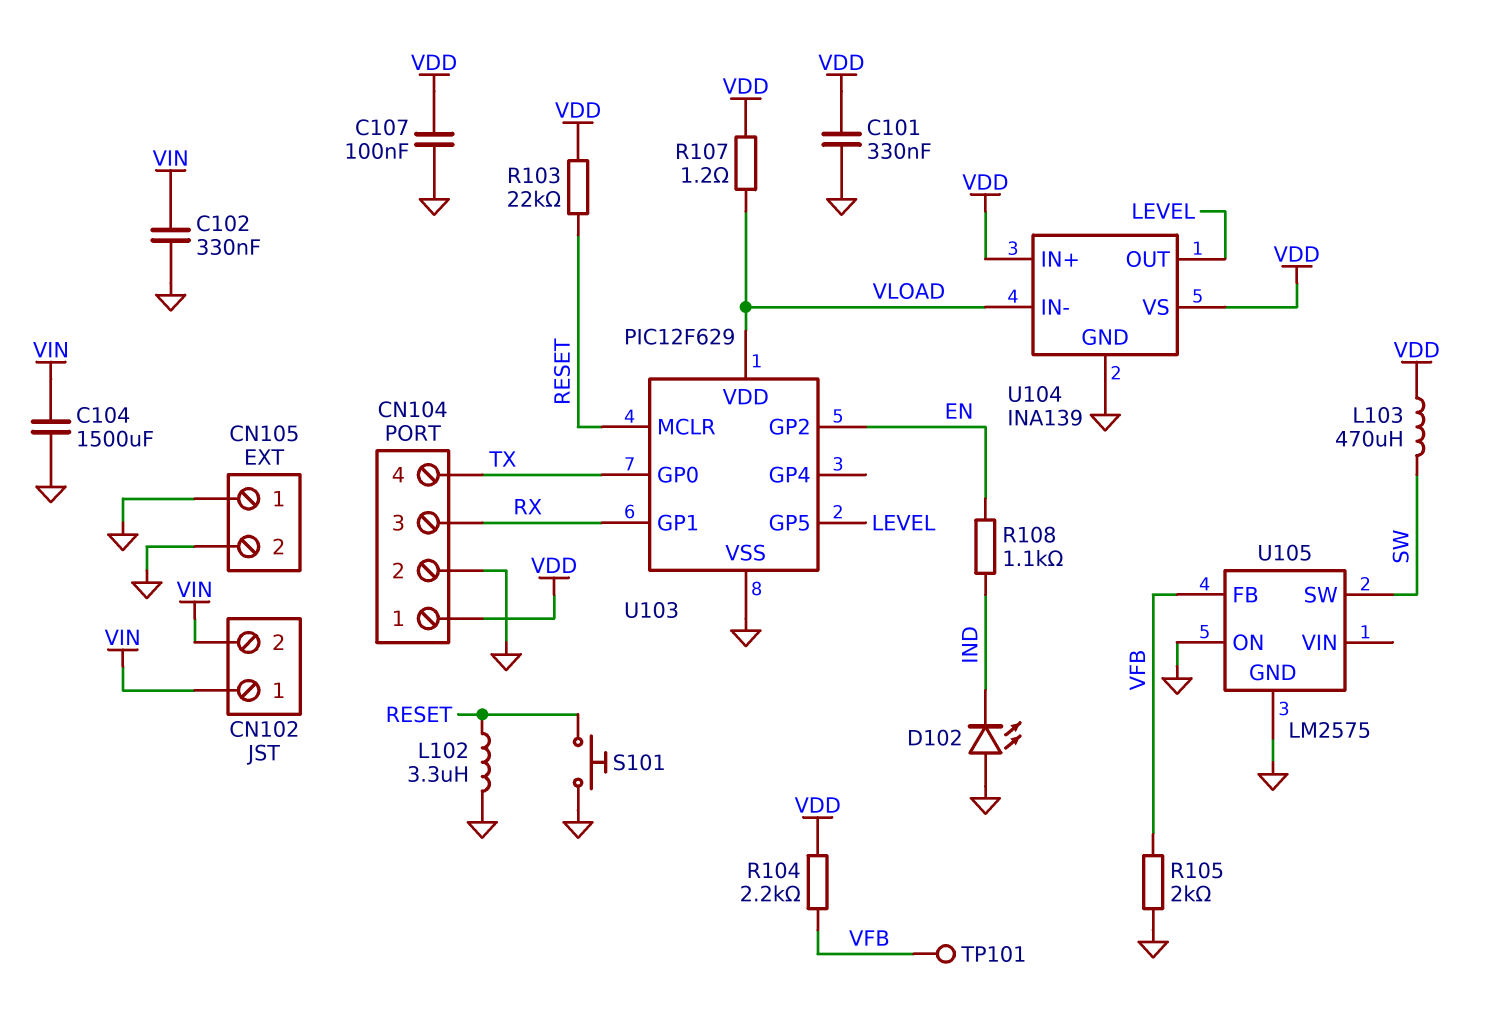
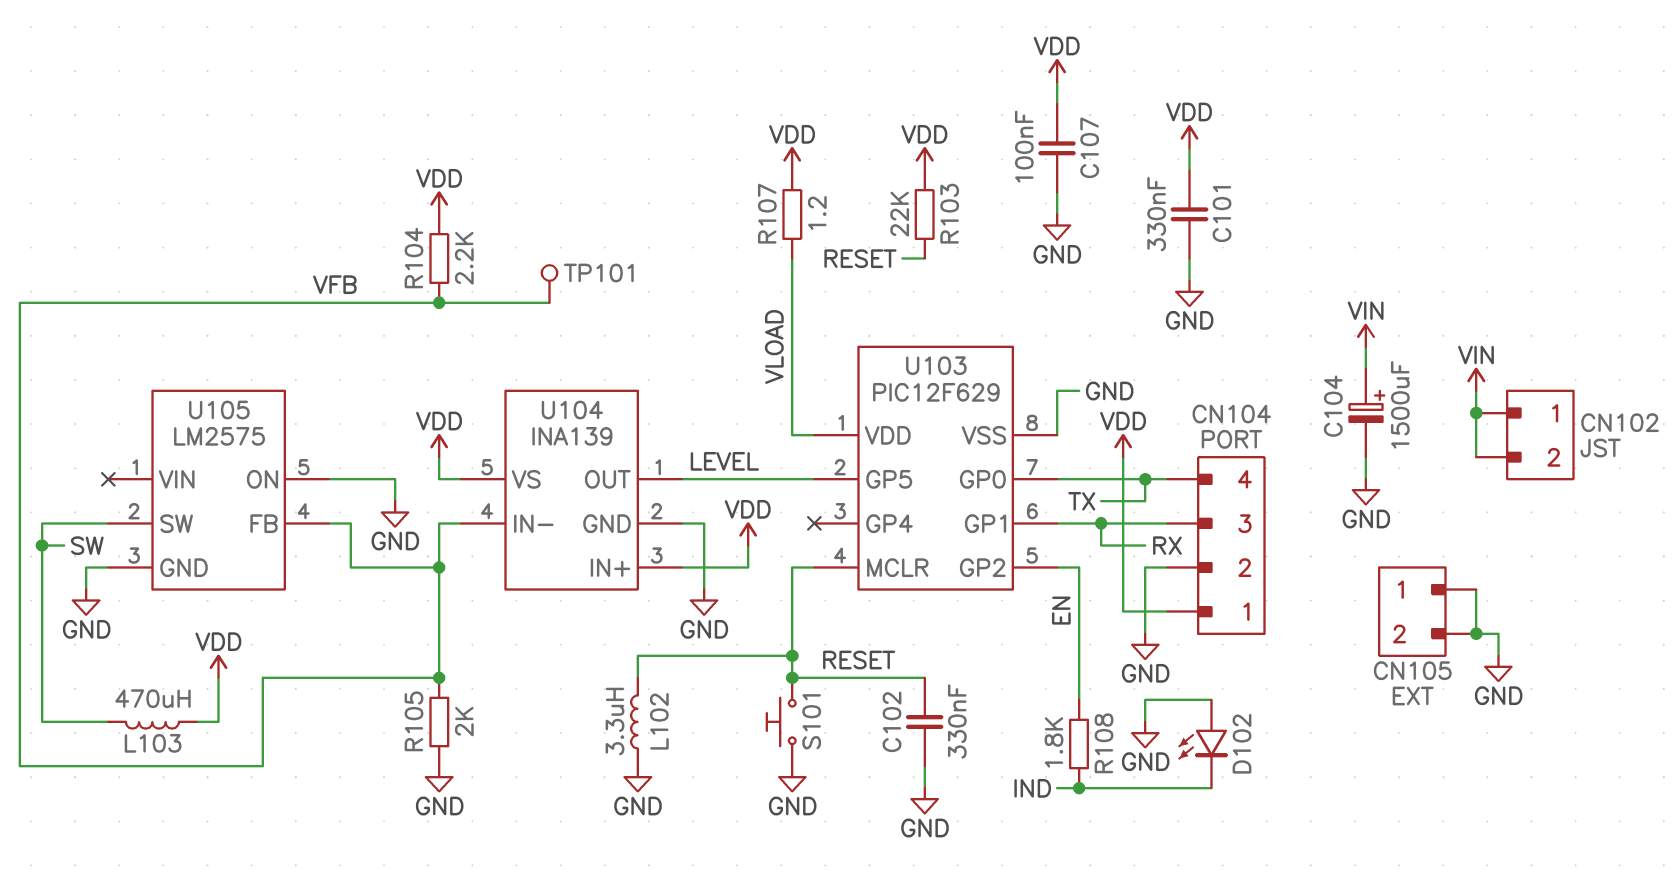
C102: 330nF (GND, VIN) -> 330nF (GND, RESET)
C104: 1500uF (GND, VIN) -> 1500uF (plus VIN, minus GND)
R108: 1.1k (EN, IND) -> 1.8k (EN, IND)
U104 pin IN-: VLOAD -> VFB

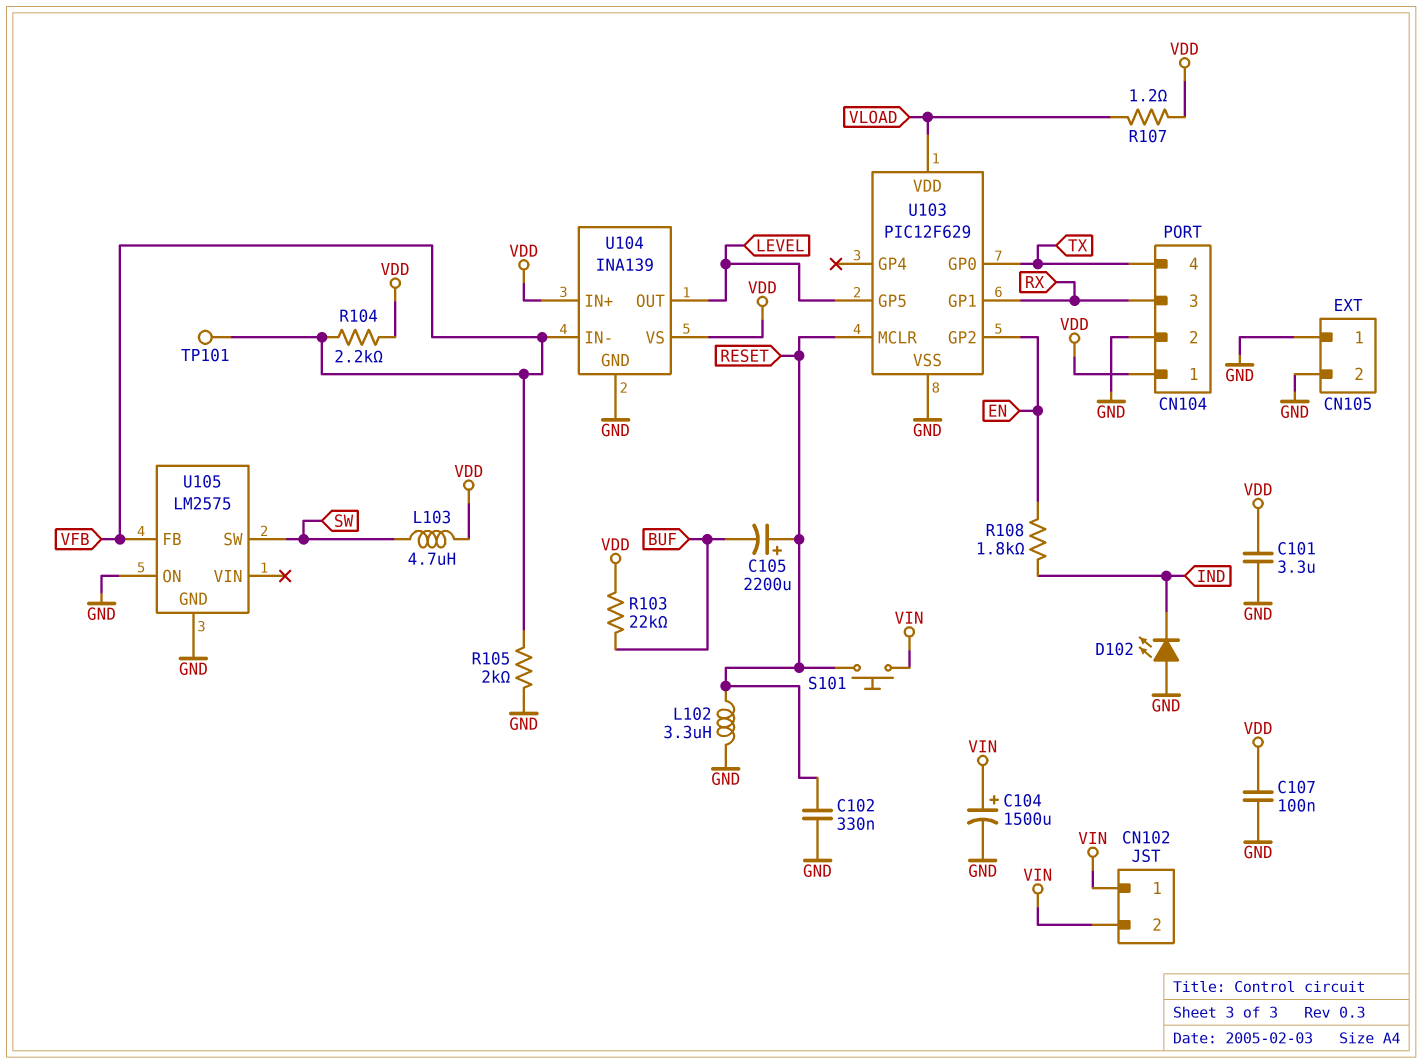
C101: 330nF (GND, VDD) -> 3.3uF (GND, VDD)
C105: none -> 2200uF (plus RESET, minus BUF)
L103: 470uH (SW, VDD) -> 4.7uH (SW, VDD)
R103: 22k (RESET, VDD) -> 22k (BUF, VDD)
S101: button (GND, RESET) -> button (RESET, VIN)

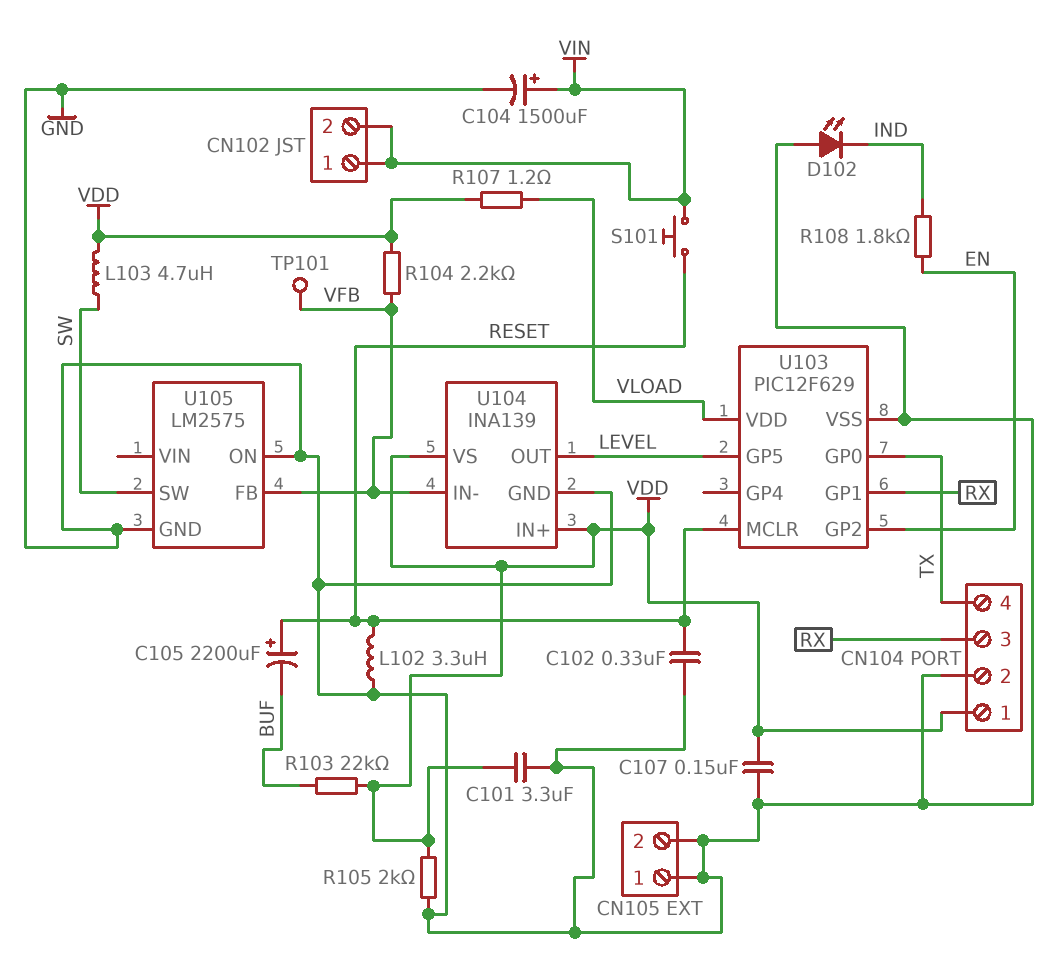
C107: 100nF (GND, VDD) -> 150nF (GND, VDD)
R105: 2k (GND, VFB) -> 2k (GND, VDD)

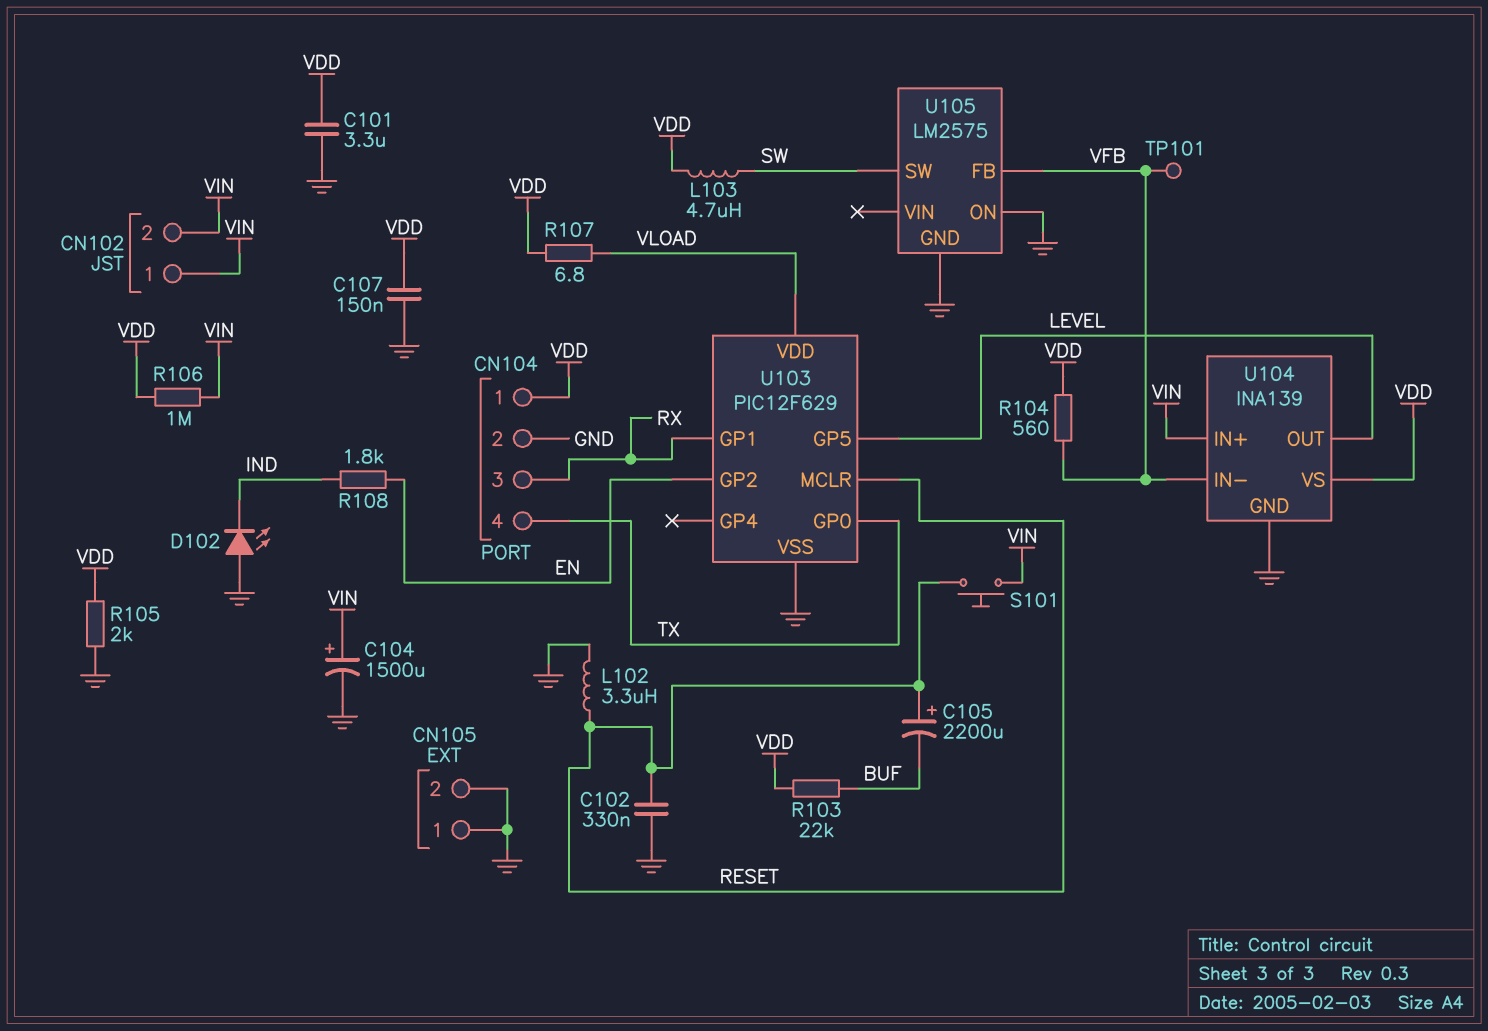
R104: 2.2k (VDD, VFB) -> 560 (VDD, VFB)
R106: none -> 1M (VDD, VIN)
R107: 1.2 (VDD, VLOAD) -> 6.8 (VDD, VLOAD)
U104 pin IN+: VDD -> VIN

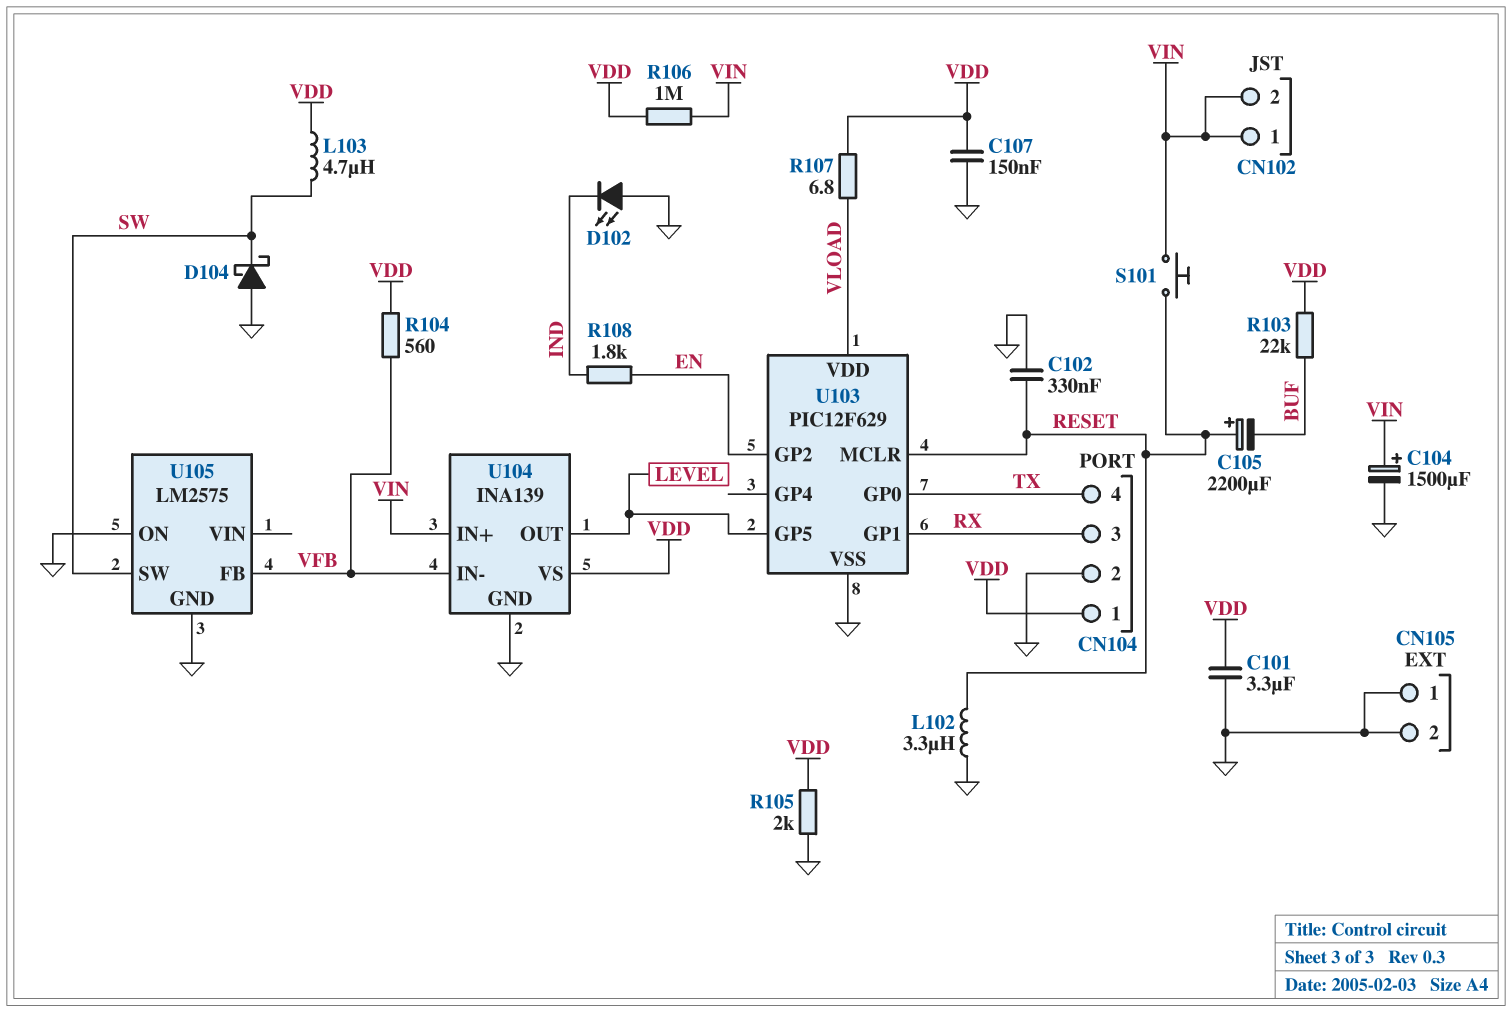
D104: none -> schottky (A GND, K SW)
TP101: test point (VFB) -> none

